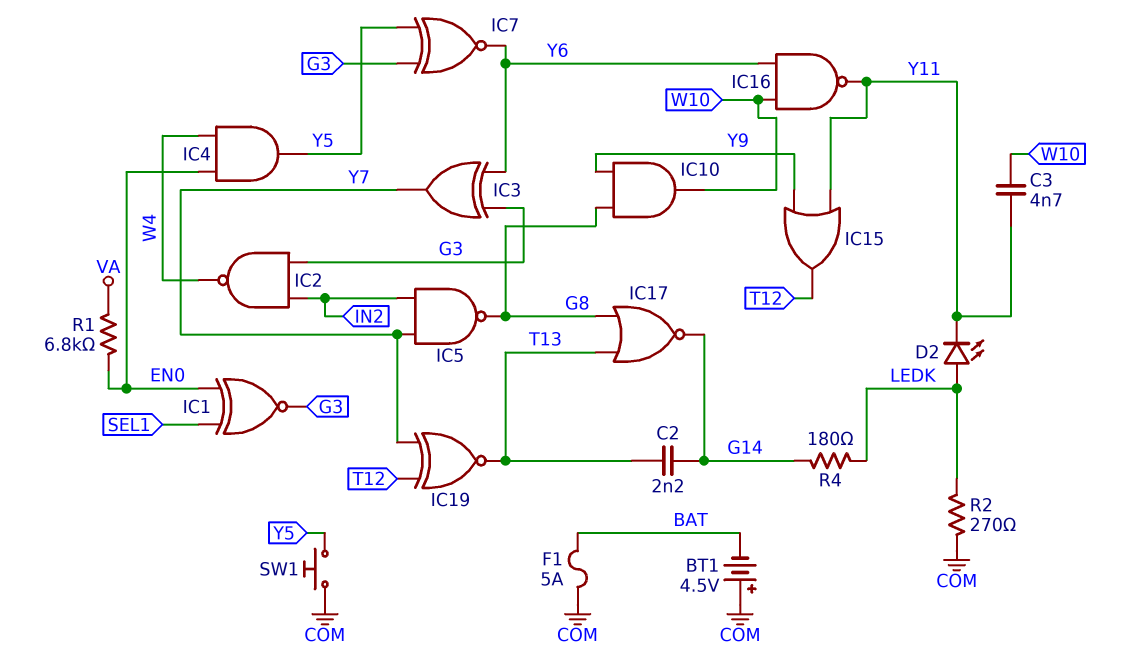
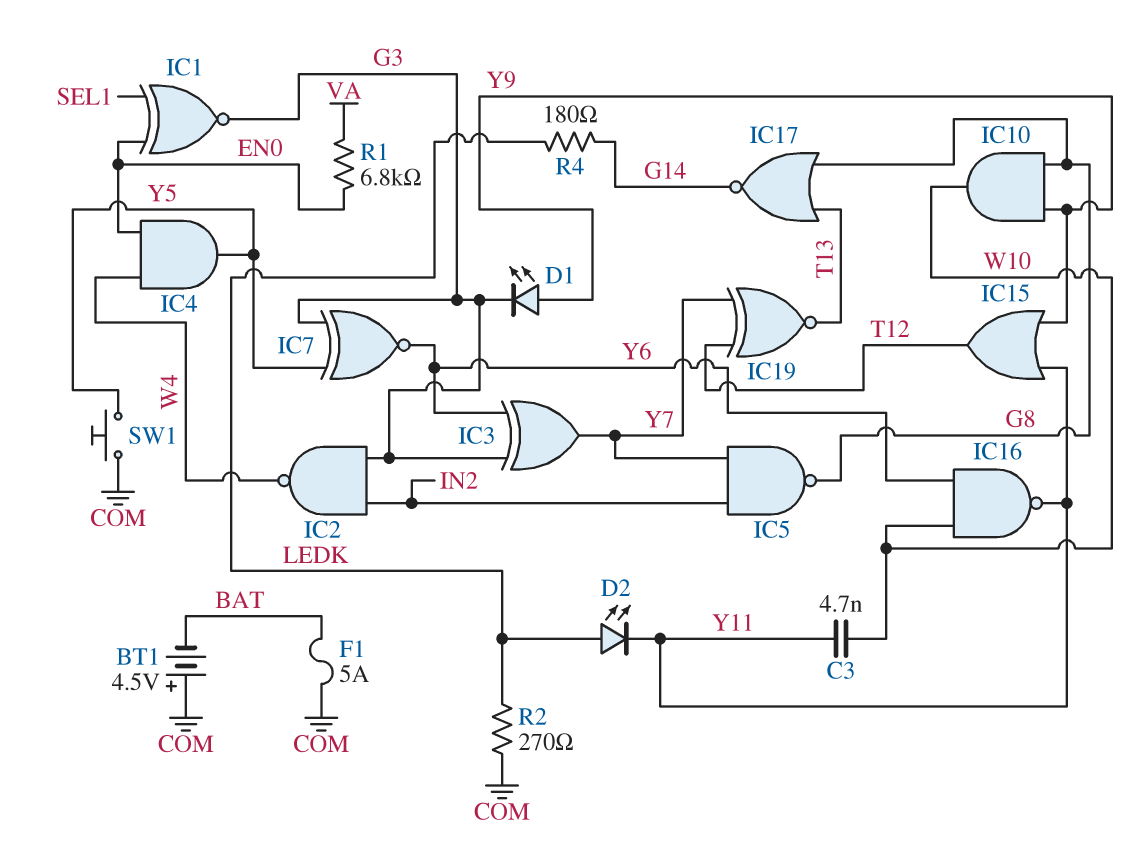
C2: 2.2nF (G14, T13) -> none
D1: none -> LED (A Y9, K G3)

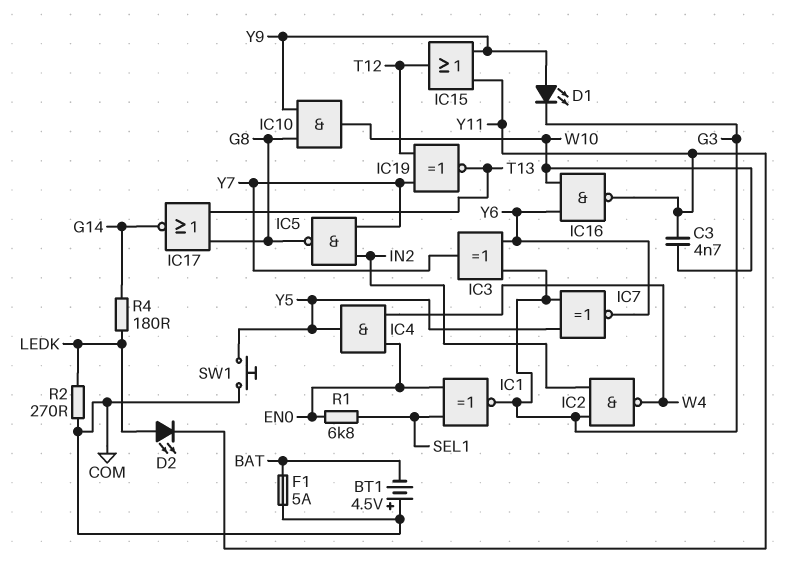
R1: 6.8k (EN0, VA) -> 6.8k (EN0, SEL1)

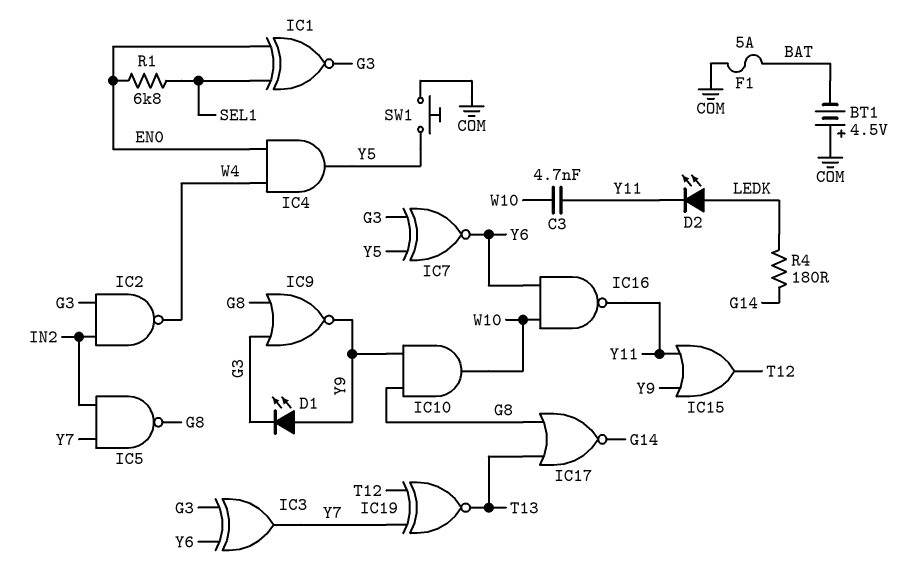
IC9: none -> NOR (in G3, in G8, out Y9)
R2: 270 (COM, LEDK) -> none

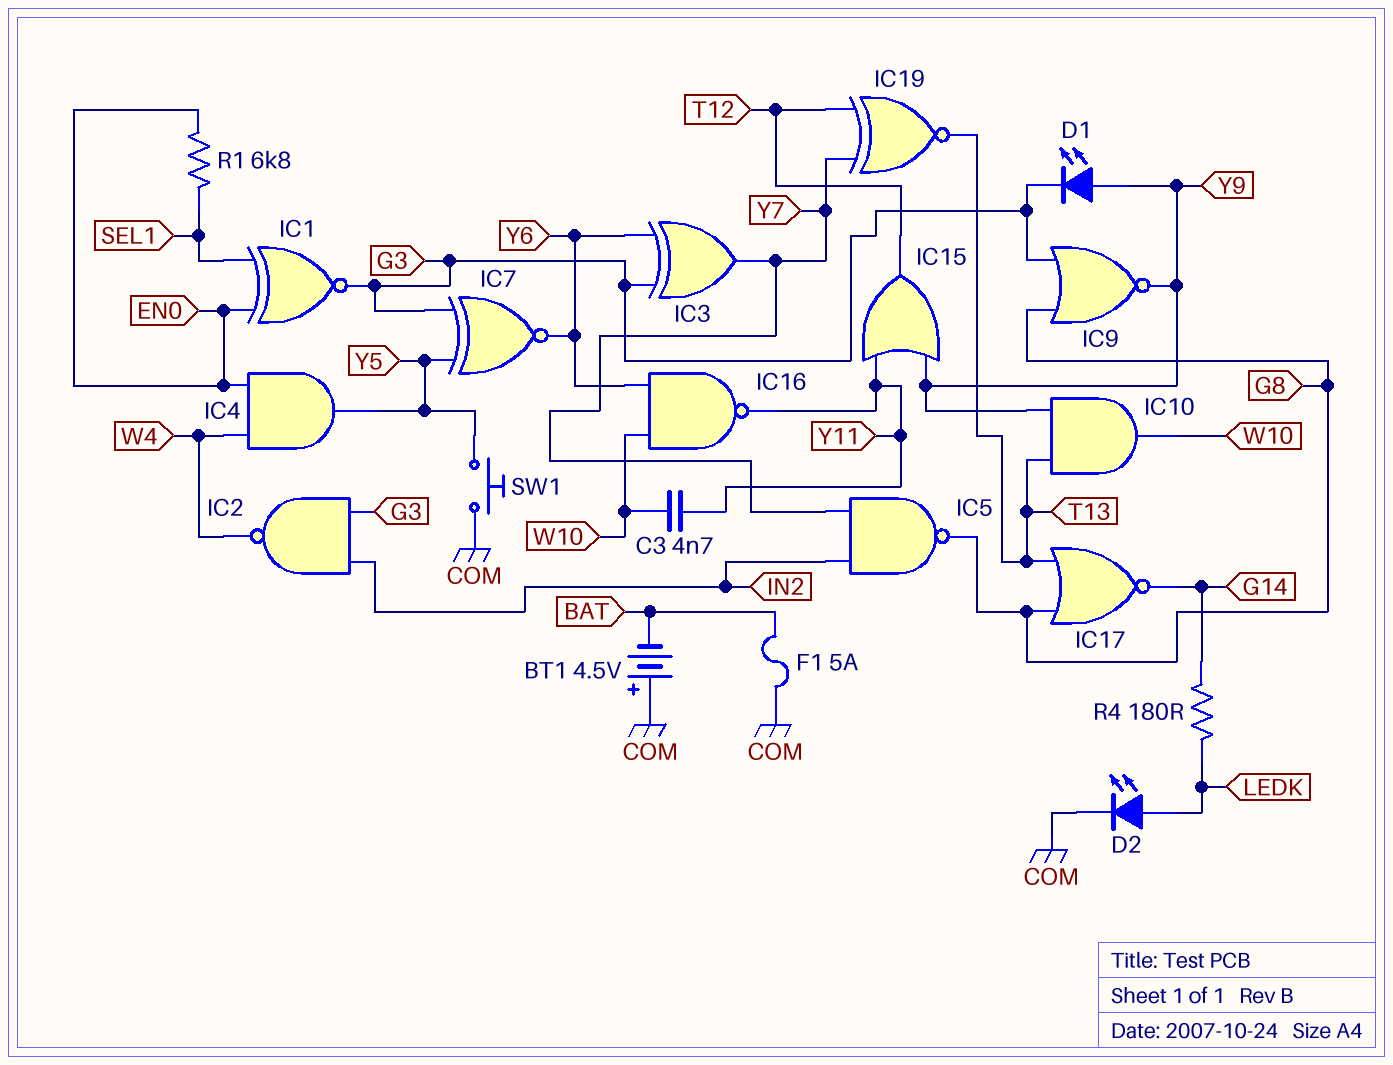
D2: LED (A LEDK, K Y11) -> LED (A LEDK, K COM)
IC10: AND (in G8, in Y9, out W10) -> AND (in T13, in Y9, out W10)

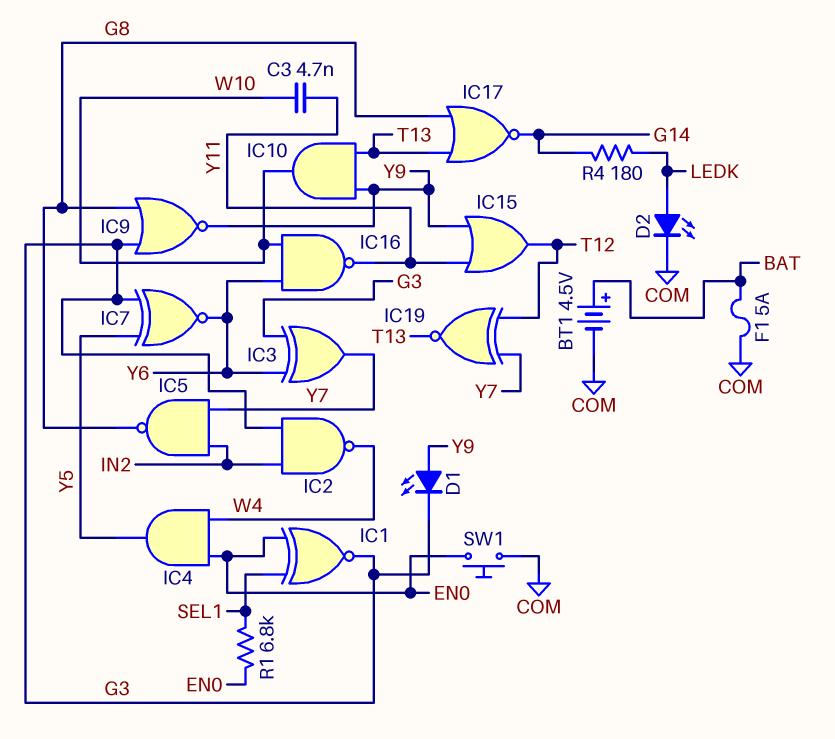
BT1: 4.5V (plus COM, minus BAT) -> 4.5V (plus BAT, minus COM)
SW1: button (COM, Y5) -> button (COM, EN0)

